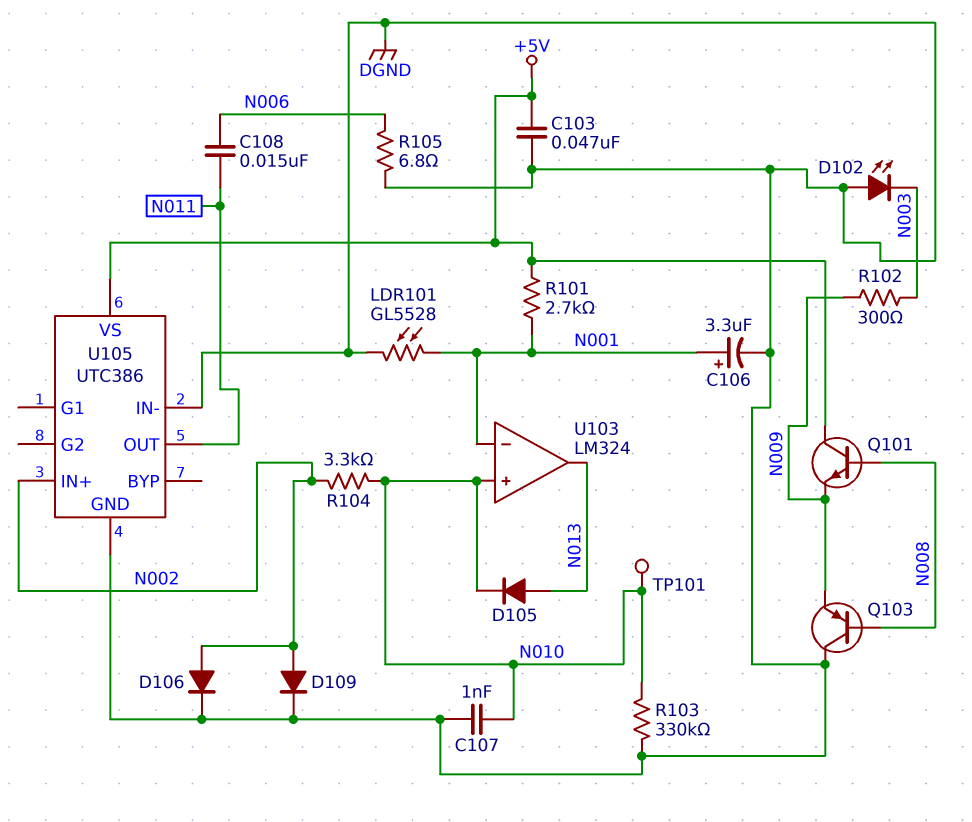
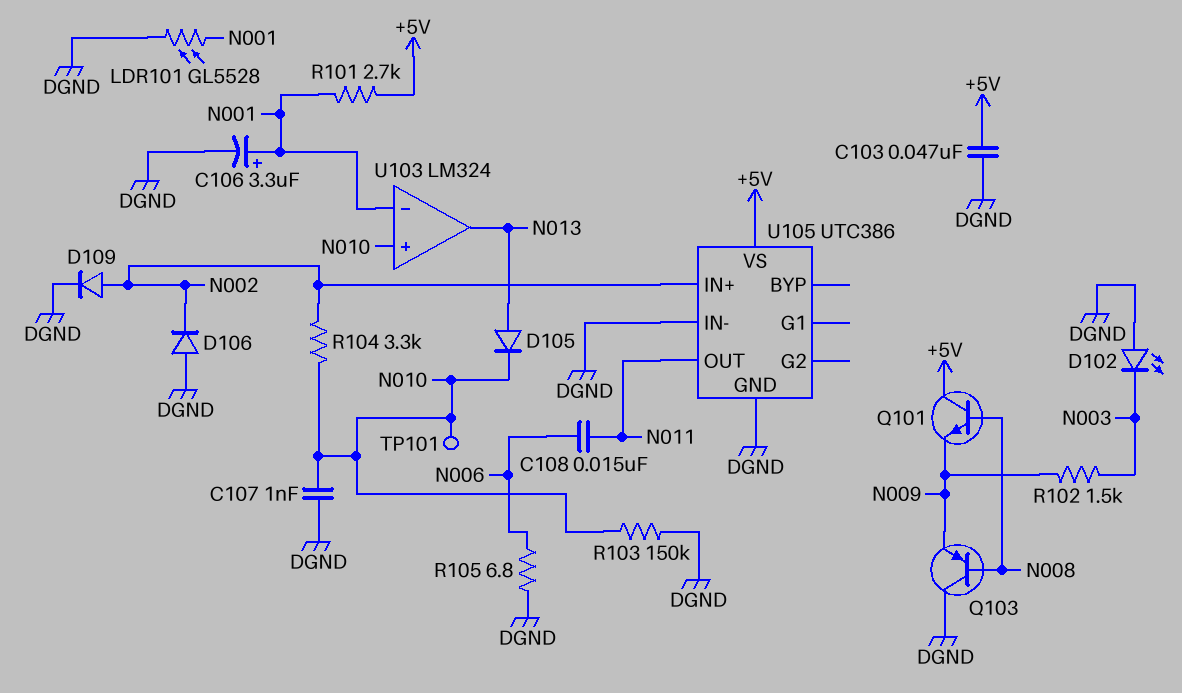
D106: diode (A N002, K DGND) -> diode (A DGND, K N002)
R102: 300 (N003, N009) -> 1.5k (N003, N009)
R103: 330k (DGND, N010) -> 150k (DGND, N010)

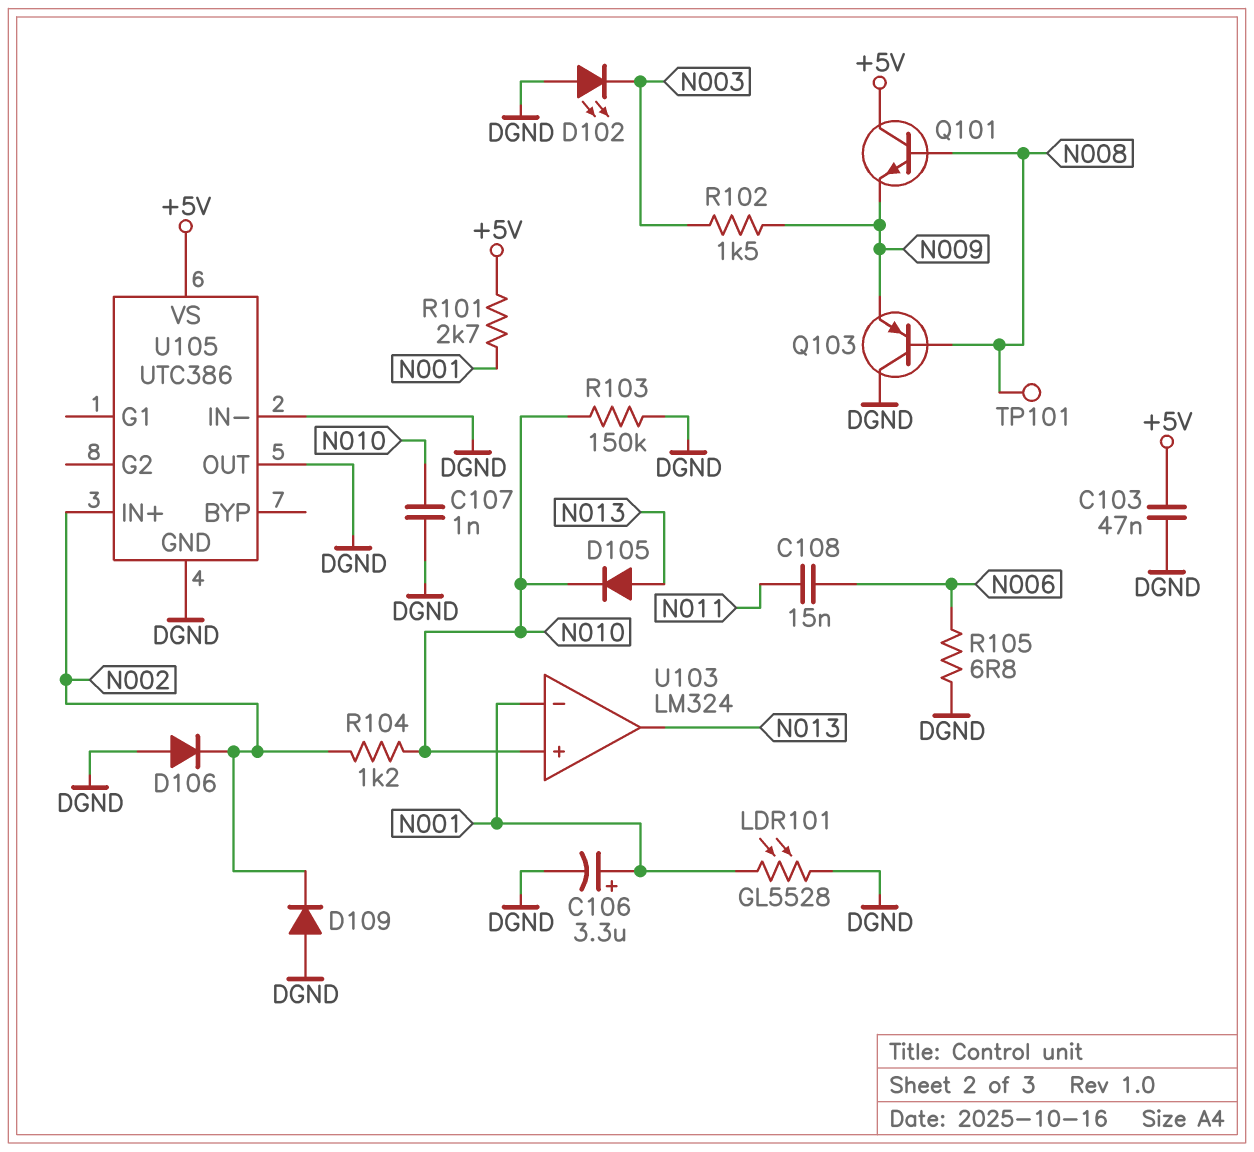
D109: diode (A N002, K DGND) -> diode (A DGND, K N002)
R104: 3.3k (N002, N010) -> 1.2k (N002, N010)
TP101: test point (N010) -> test point (N008)
U105 pin OUT: N011 -> DGND

